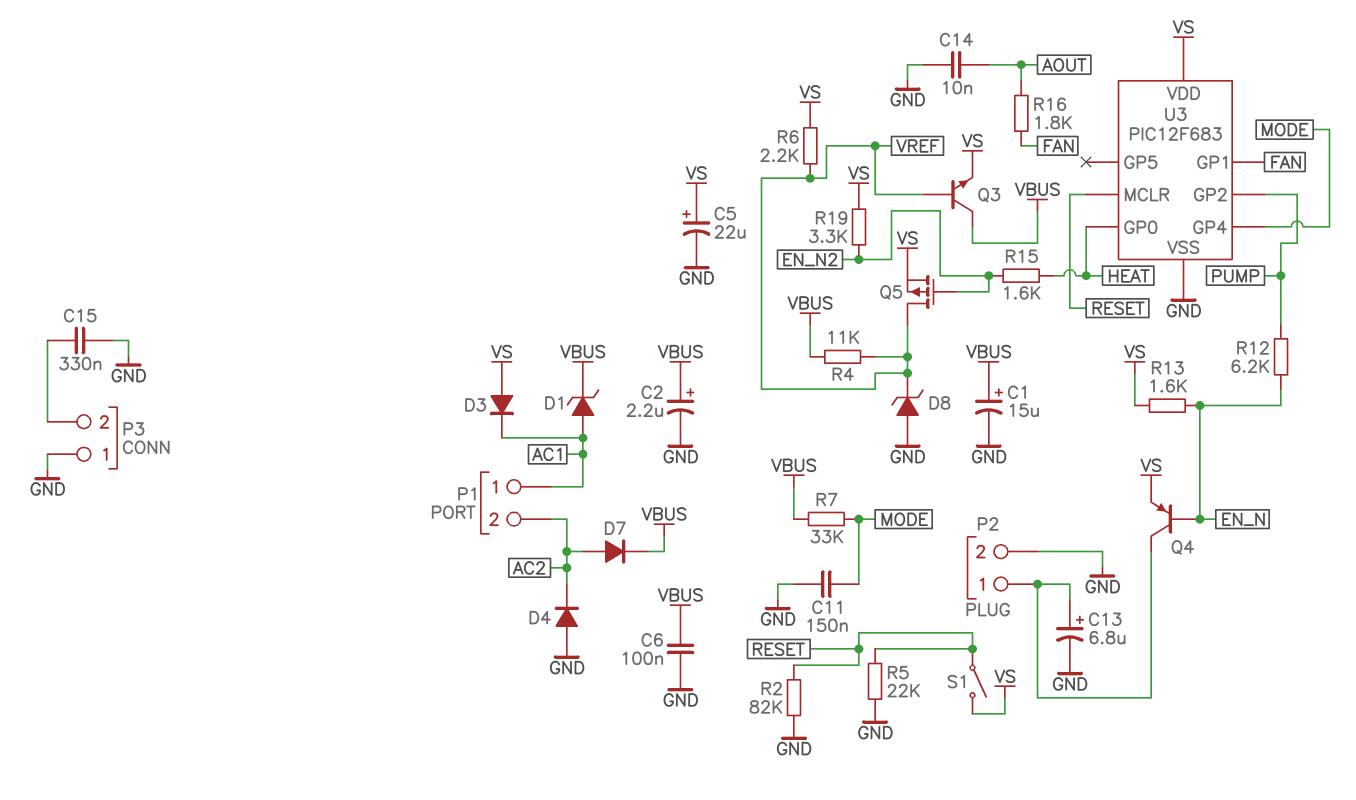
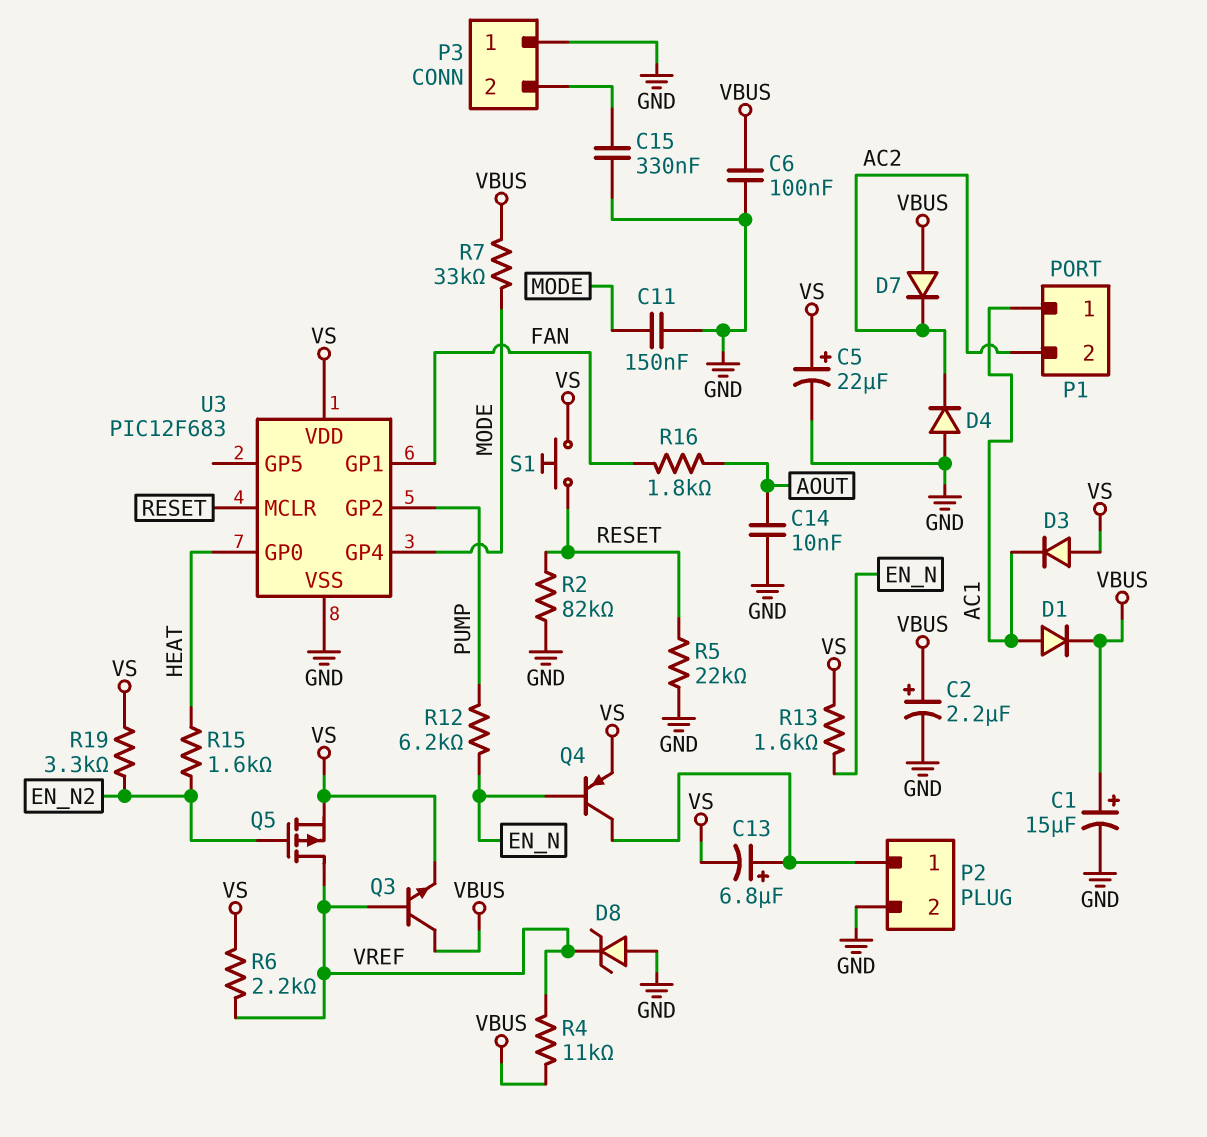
C13: 6.8uF (plus P2/1, minus GND) -> 6.8uF (plus P2/1, minus VS)
D1: zener (A AC1, K VBUS) -> diode (A AC1, K VBUS)
D7: diode (A AC2, K VBUS) -> diode (A VBUS, K AC2)
S1: switch (RESET, VS) -> button (RESET, VS)

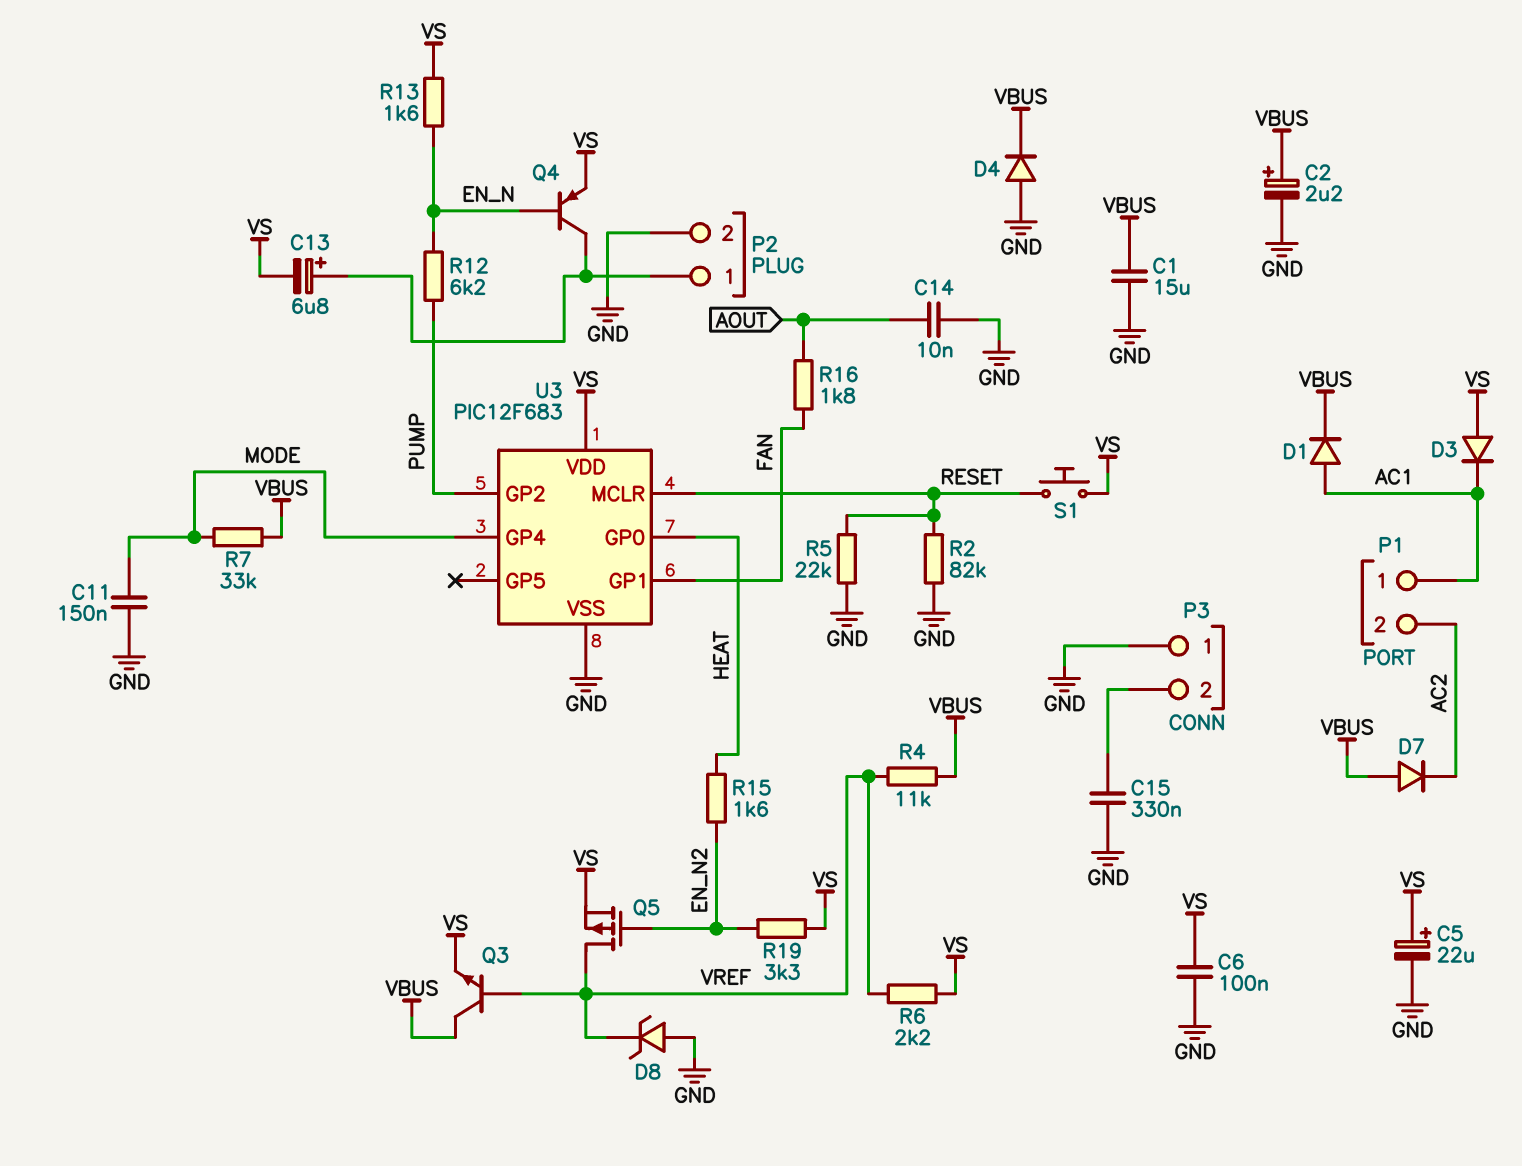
C1: 15uF (plus VBUS, minus GND) -> 15uF (GND, VBUS)
C6: 100nF (GND, VBUS) -> 100nF (GND, VS)
D4: diode (A GND, K AC2) -> diode (A GND, K VBUS)

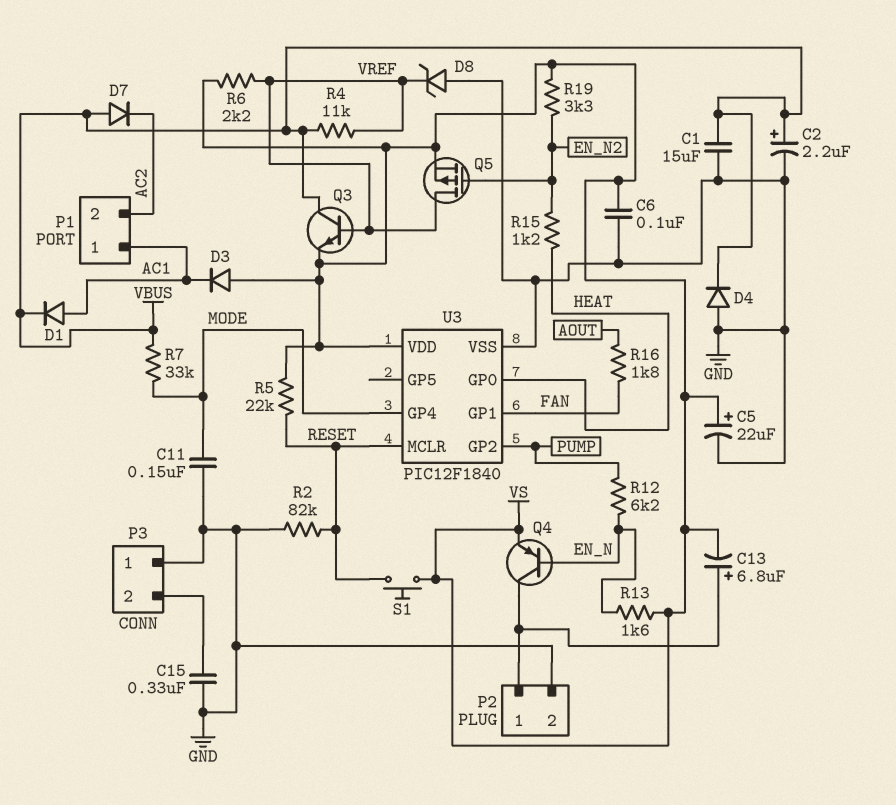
C14: 10nF (AOUT, GND) -> none
R5: 22k (GND, RESET) -> 22k (RESET, VS)
R15: 1.6k (EN_N2, HEAT) -> 1.2k (EN_N2, HEAT)
U3: PIC12F683 -> PIC12F1840

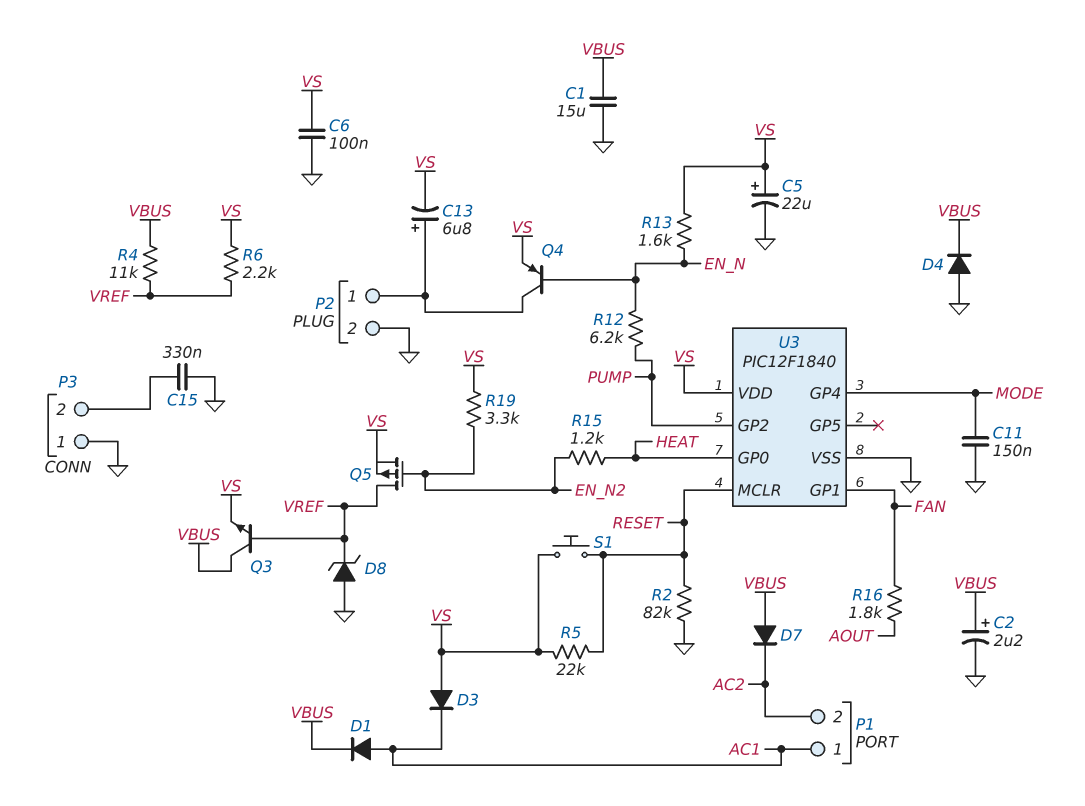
R7: 33k (MODE, VBUS) -> none

